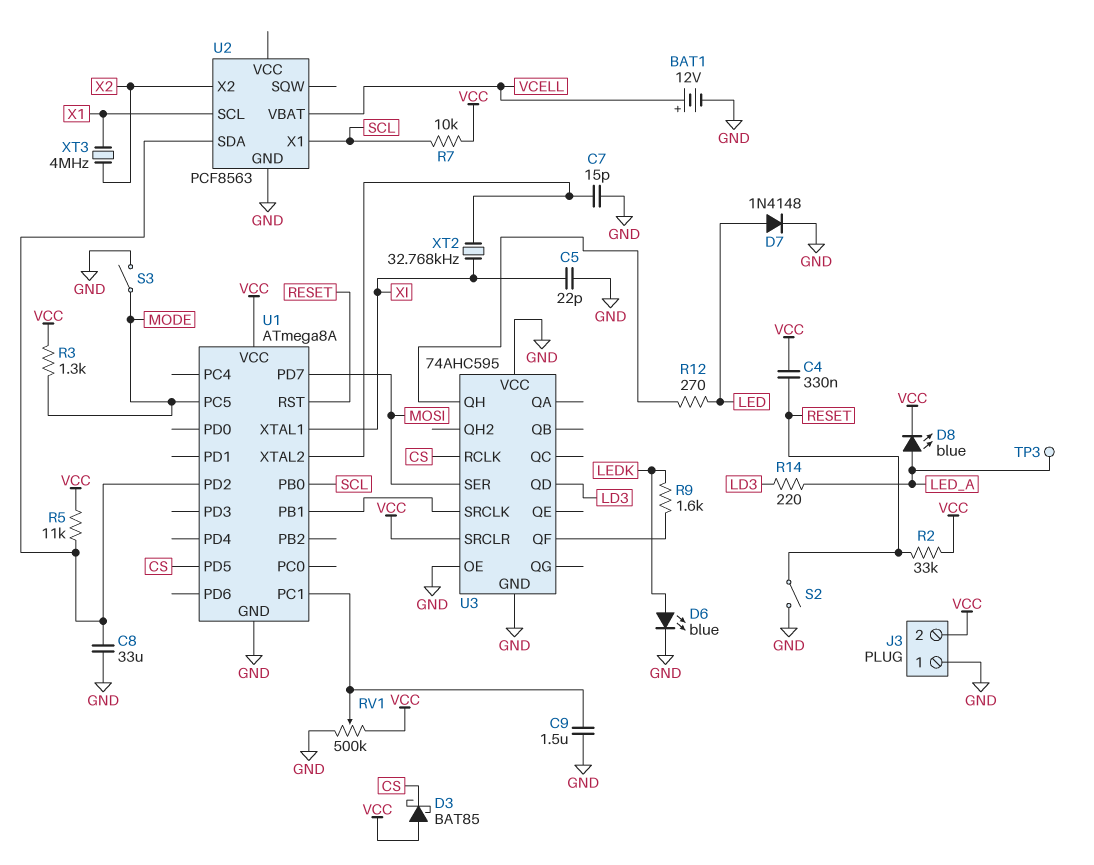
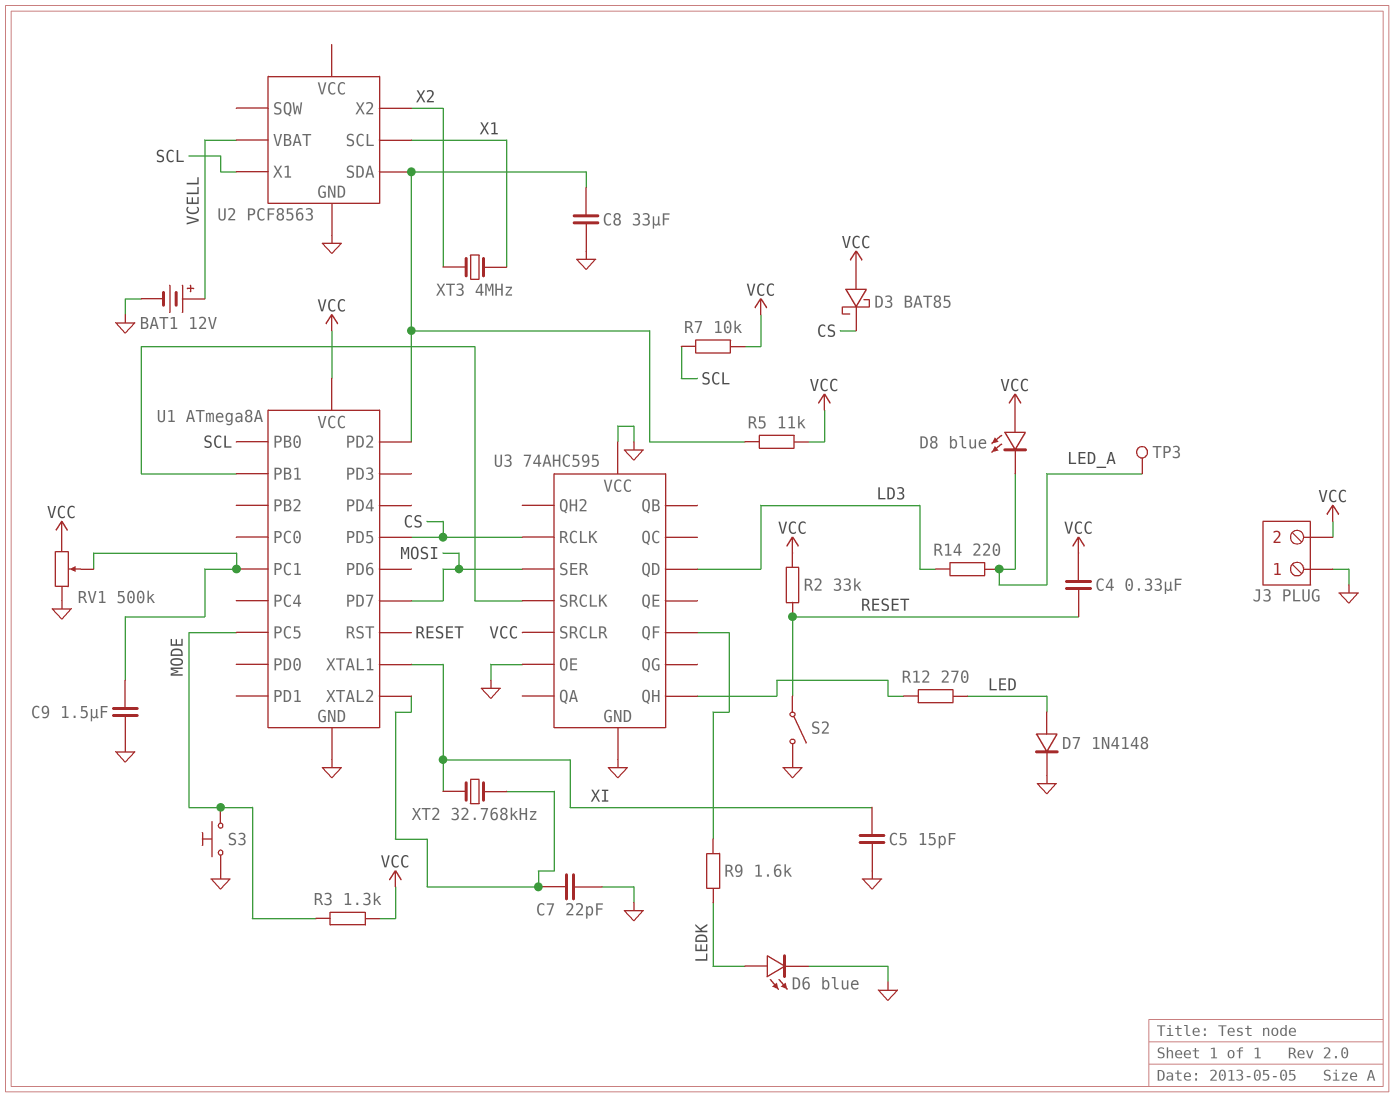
C5: 22pF (GND, XI) -> 15pF (GND, XI)
C7: 15pF (GND, U1/XTAL2) -> 22pF (GND, U1/XTAL2)
D8: LED blue (A LED_A, K VCC) -> LED blue (A VCC, K LED_A)
S3: switch (GND, MODE) -> button (GND, MODE)

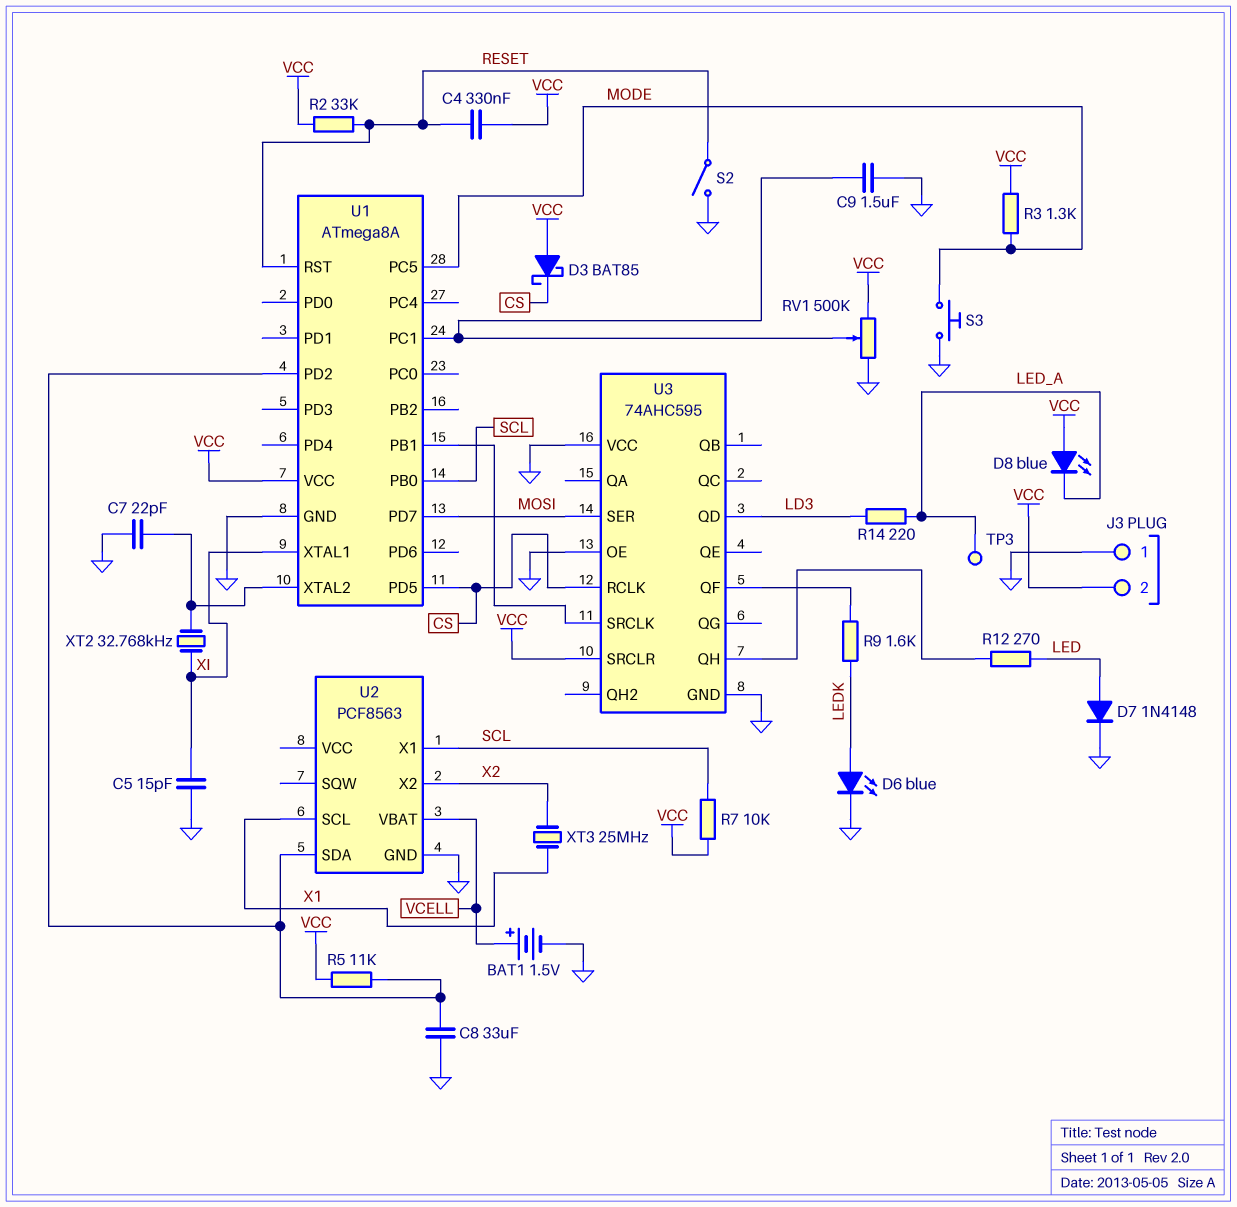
BAT1: 12V (plus VCELL, minus GND) -> 1.5V (plus VCELL, minus GND)
XT3: 4MHz (X1, X2) -> 25MHz (X1, X2)

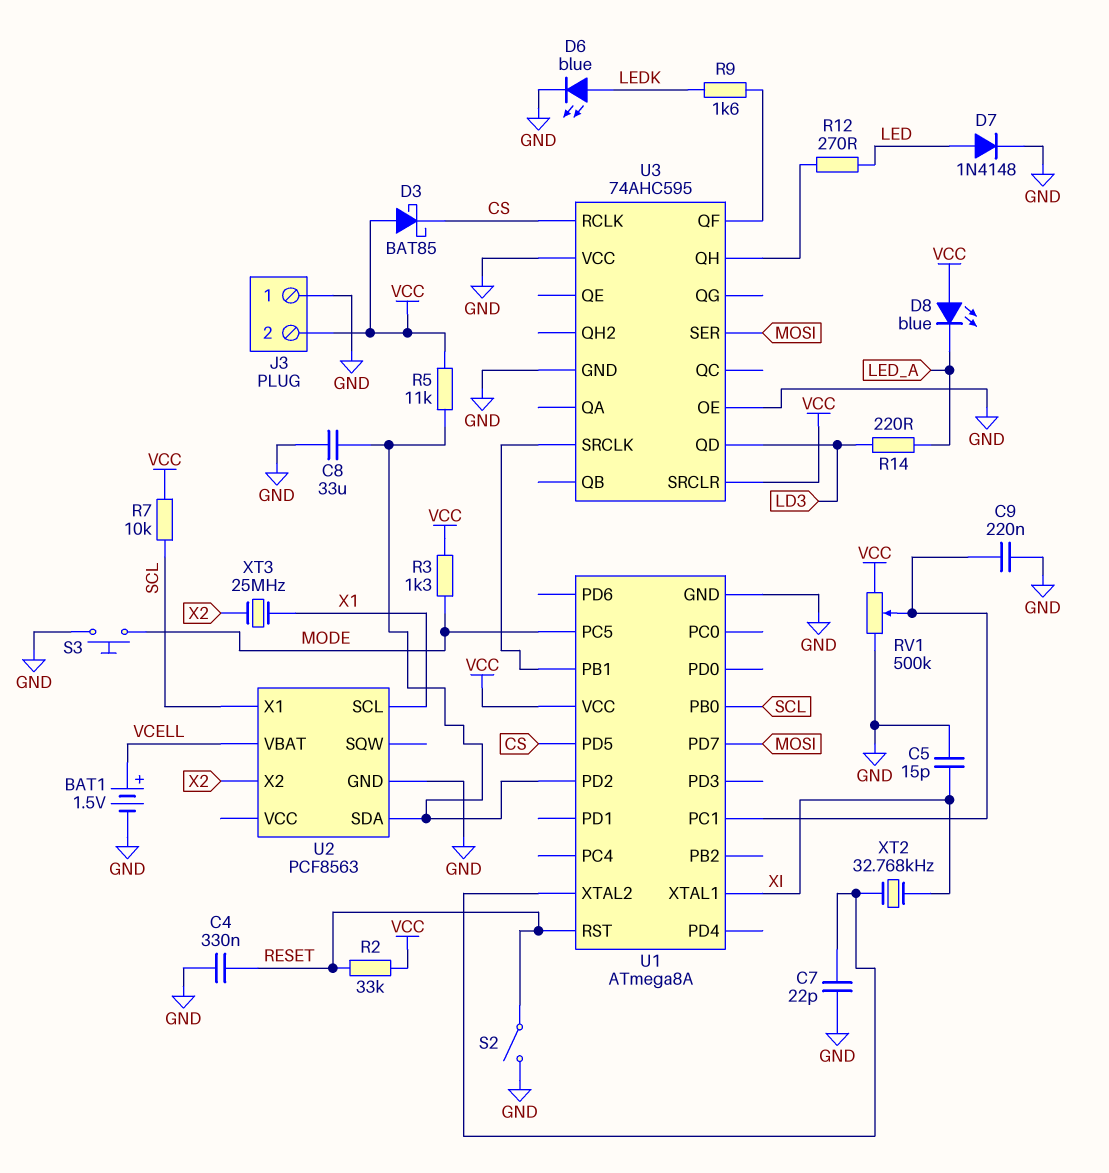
C4: 330nF (RESET, VCC) -> 330nF (GND, RESET)
C9: 1.5uF (GND, U1/PC1) -> 220nF (GND, U1/PC1)
TP3: test point (LED_A) -> none

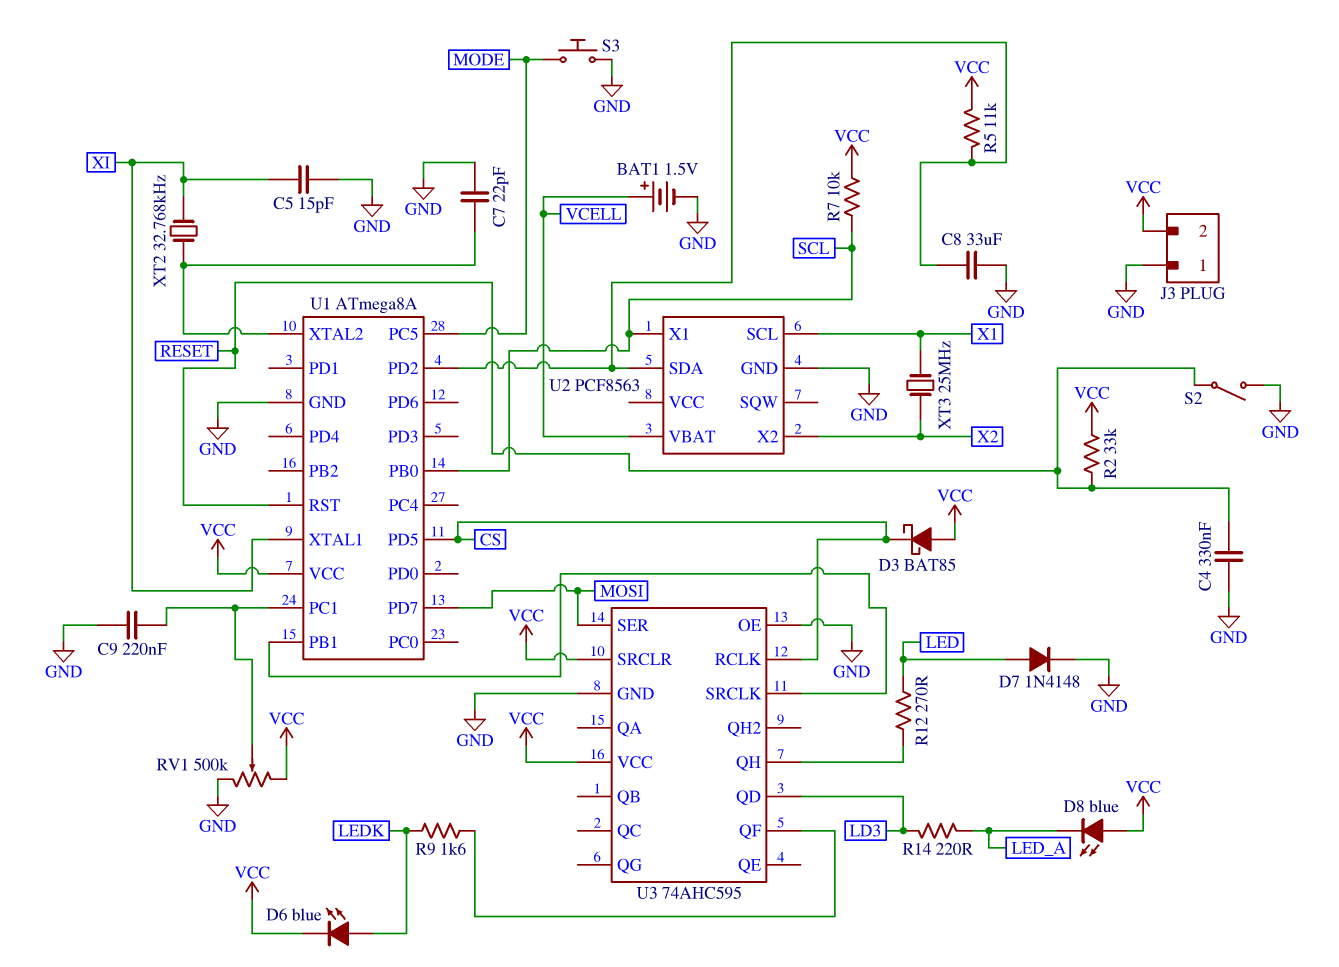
D6: LED blue (A LEDK, K GND) -> LED blue (A LEDK, K VCC)
R3: 1.3k (MODE, VCC) -> none
U3 pin VCC: GND -> VCC

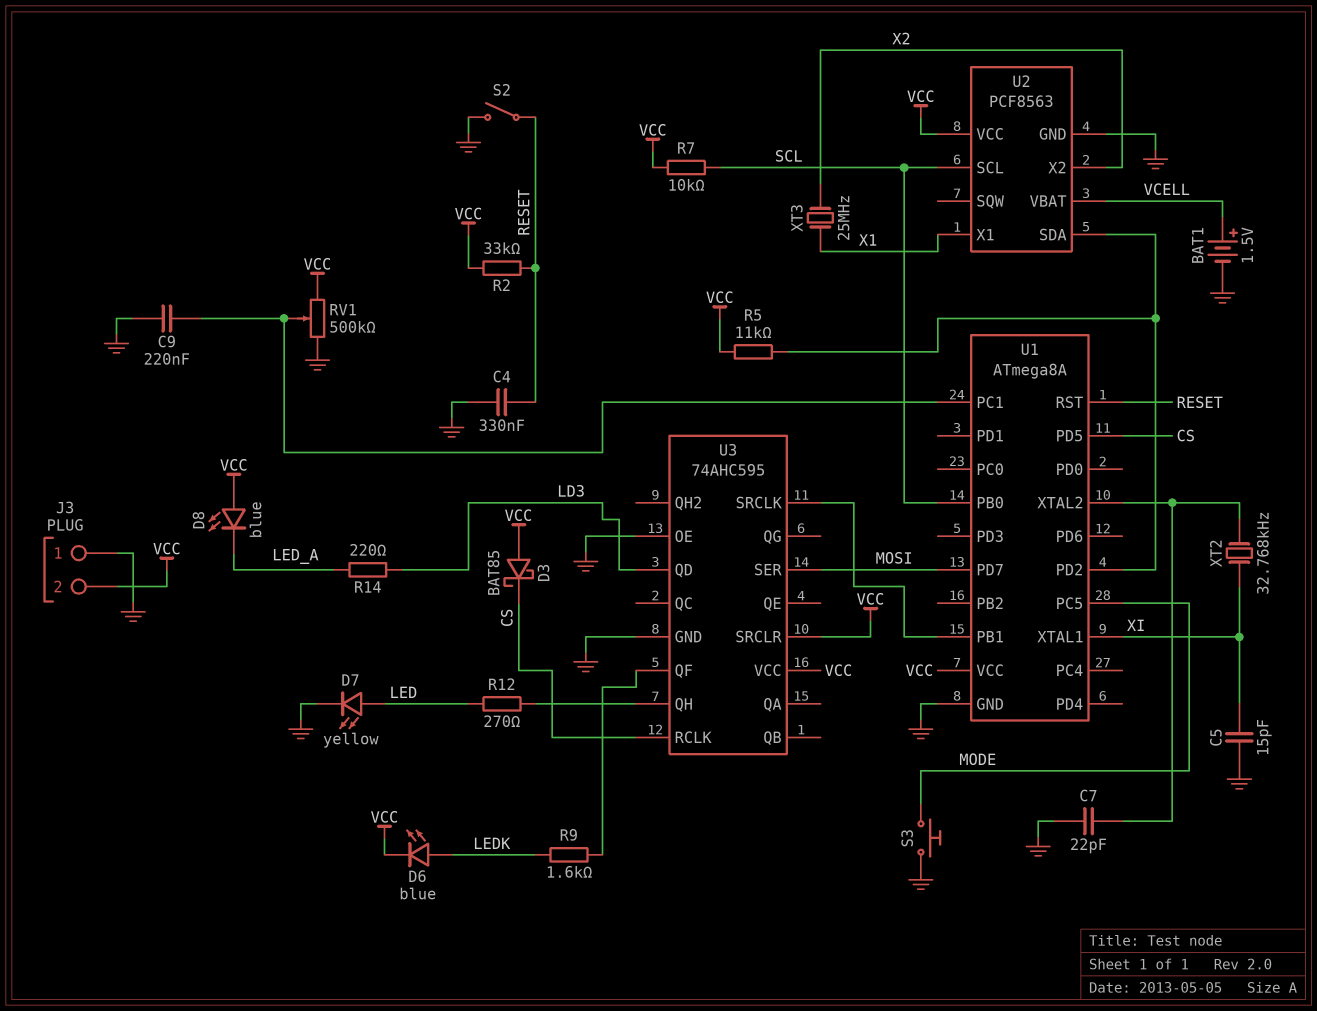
C8: 33uF (GND, U1/PD2) -> none
D7: diode 1N4148 (A LED, K GND) -> LED yellow (A LED, K GND)
U2 pin SCL: X1 -> SCL
U2 pin VCC: none -> VCC
U2 pin X1: SCL -> X1

